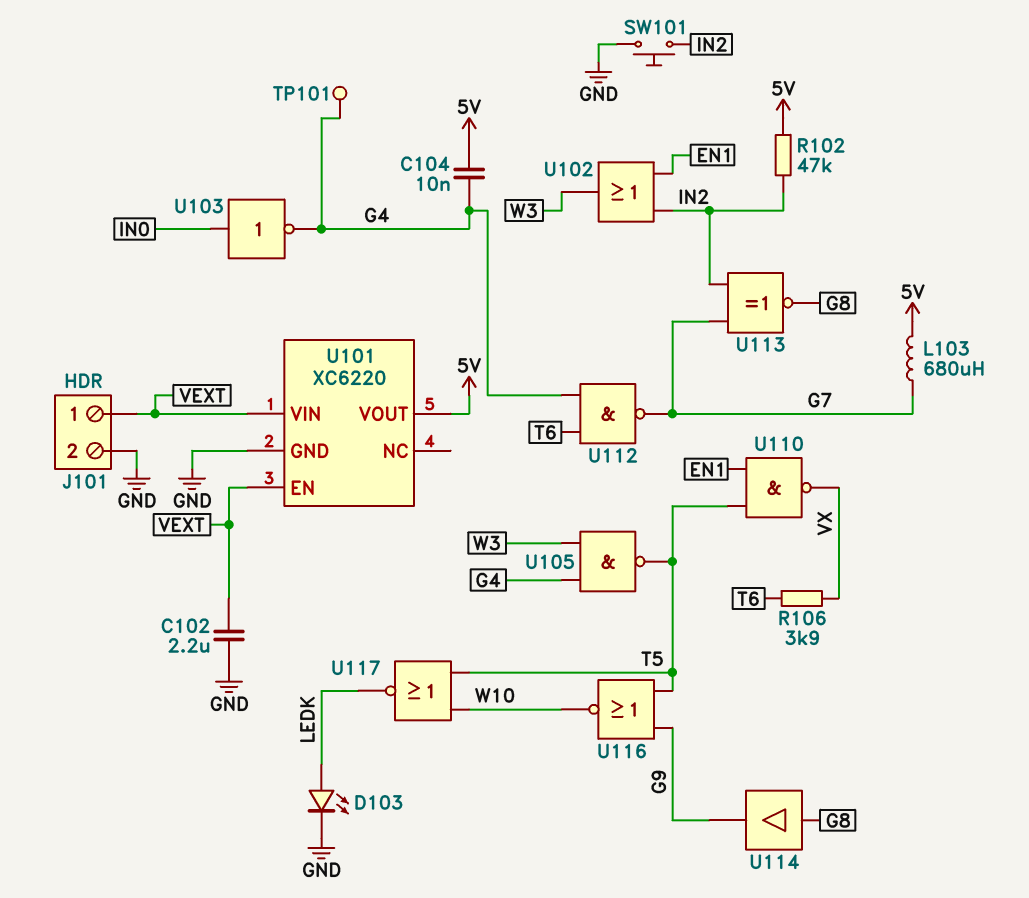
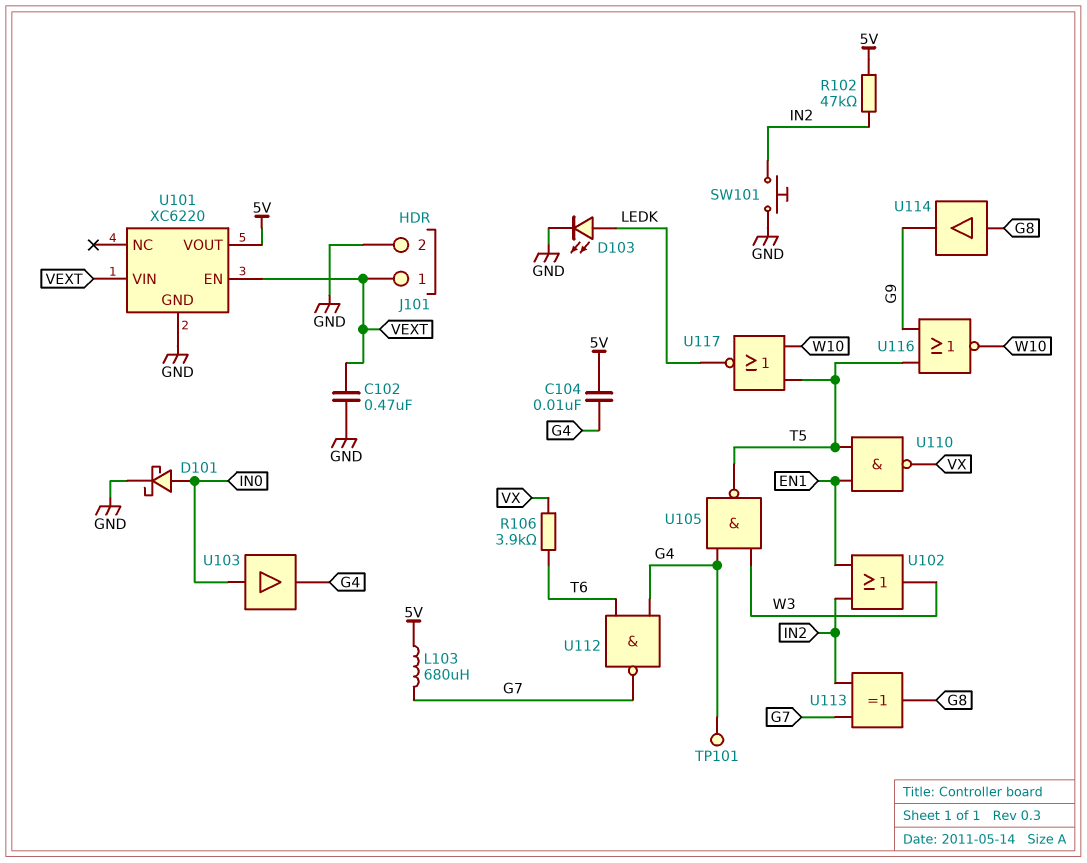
C102: 2.2uF (GND, VEXT) -> 470nF (GND, VEXT)
D101: none -> schottky (A IN0, K GND)
U103: NOT (in IN0, out G4) -> buffer (in IN0, out G4)
U113: XNOR (in G7, in IN2, out G8) -> XOR (in G7, in IN2, out G8)

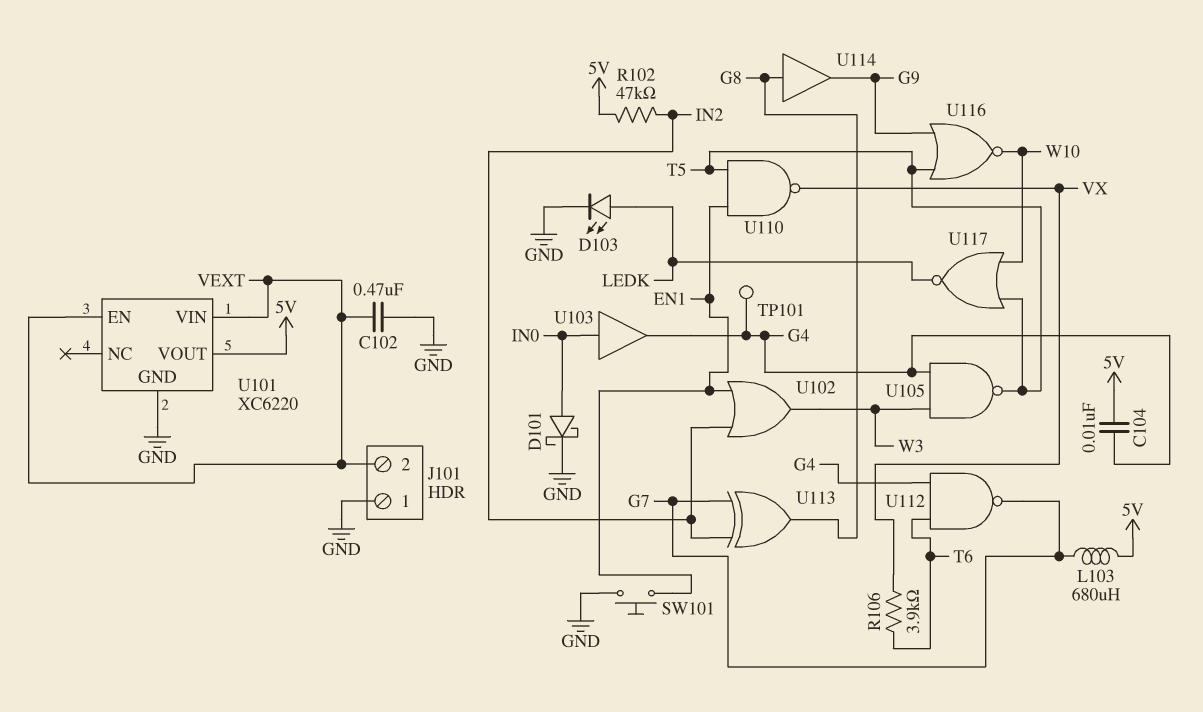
J101 pin 1: VEXT -> GND
J101 pin 2: GND -> VEXT
SW101: button (GND, IN2) -> button (EN1, GND)

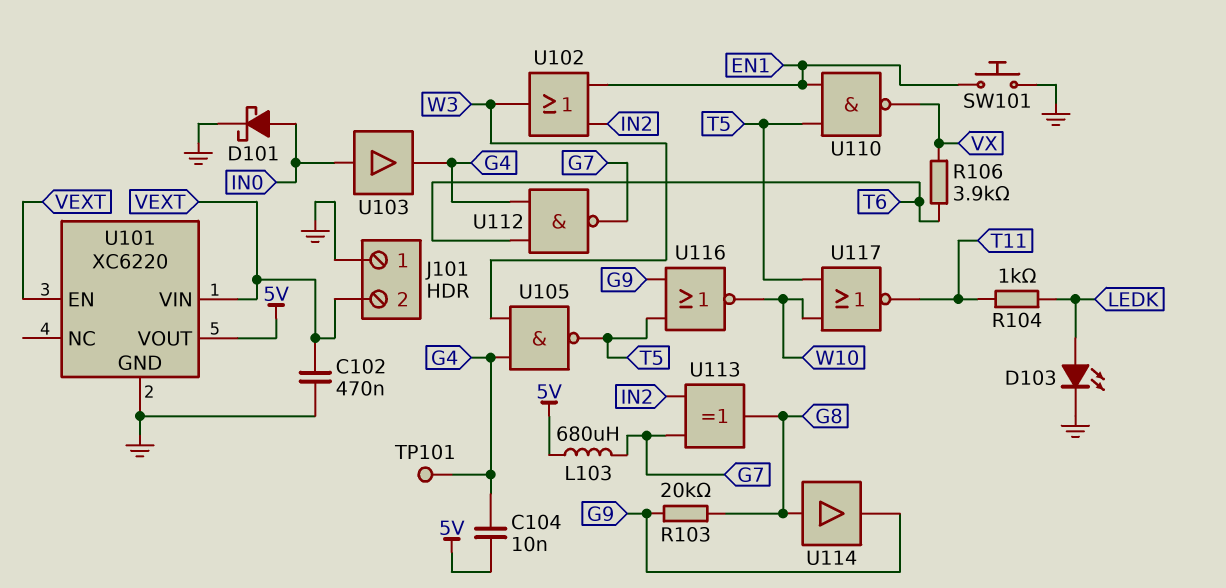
R102: 47k (5V, IN2) -> none
R103: none -> 20k (G8, G9)
R104: none -> 1k (LEDK, T11)
U117: NOR (in T5, in W10, out LEDK) -> NOR (in T5, in W10, out T11)

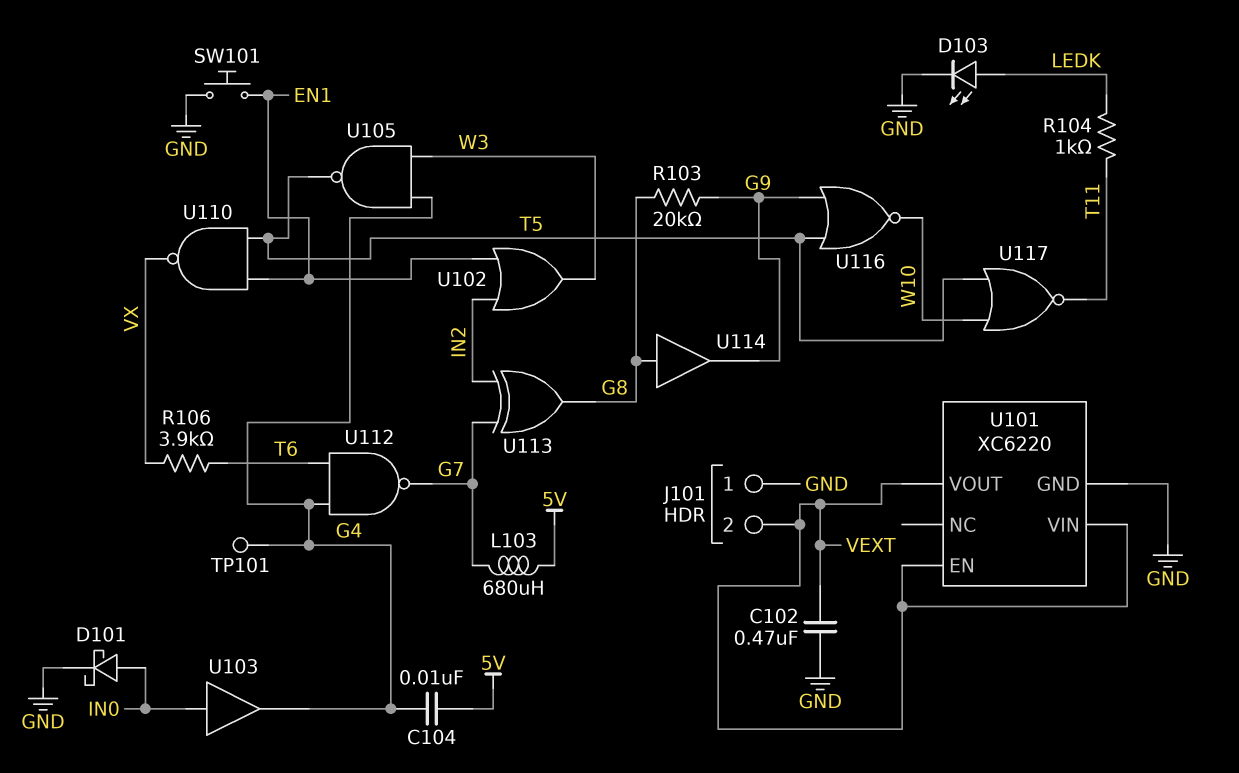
U101 pin VOUT: 5V -> VEXT

